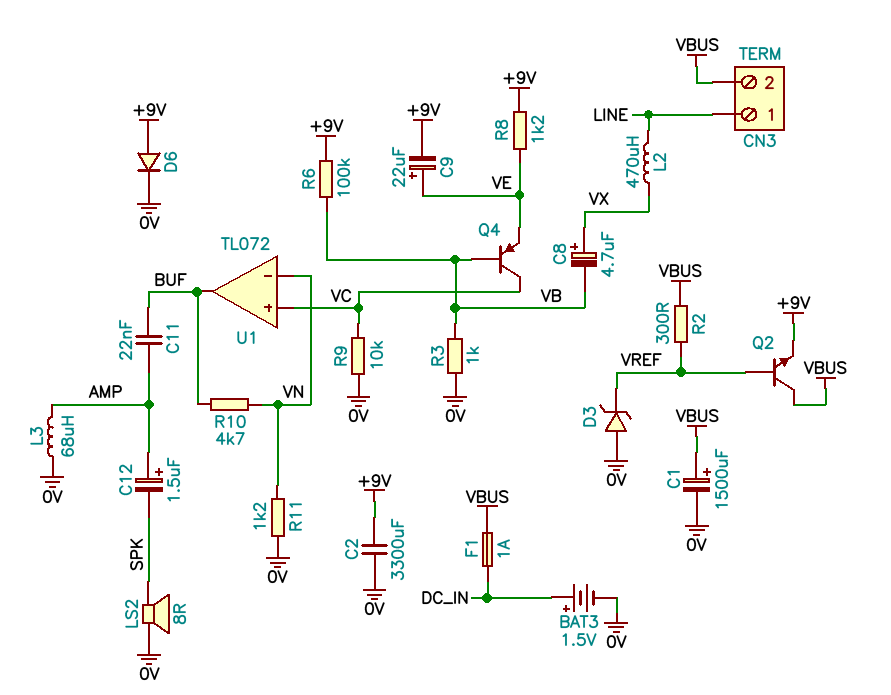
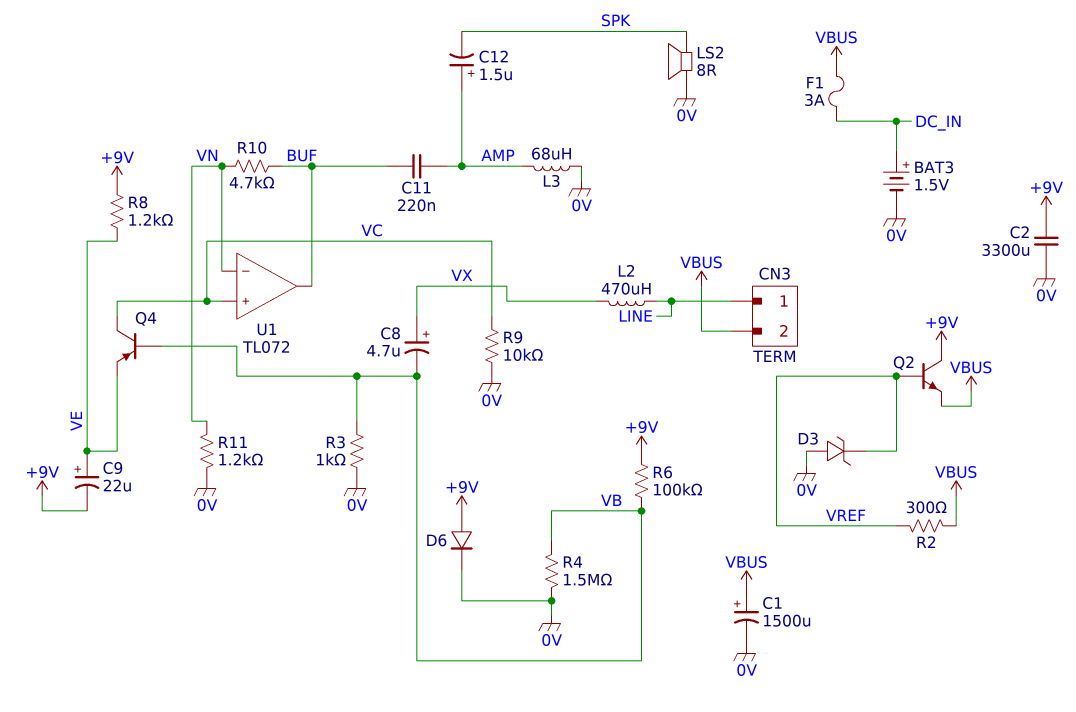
C11: 22nF (AMP, BUF) -> 220nF (AMP, BUF)
F1: 1A (DC_IN, VBUS) -> 3A (DC_IN, VBUS)
Q2: NPN (B VREF, C VBUS, E +9V) -> NPN (B VREF, C +9V, E VBUS)
R4: none -> 1.5M (0V, VB)

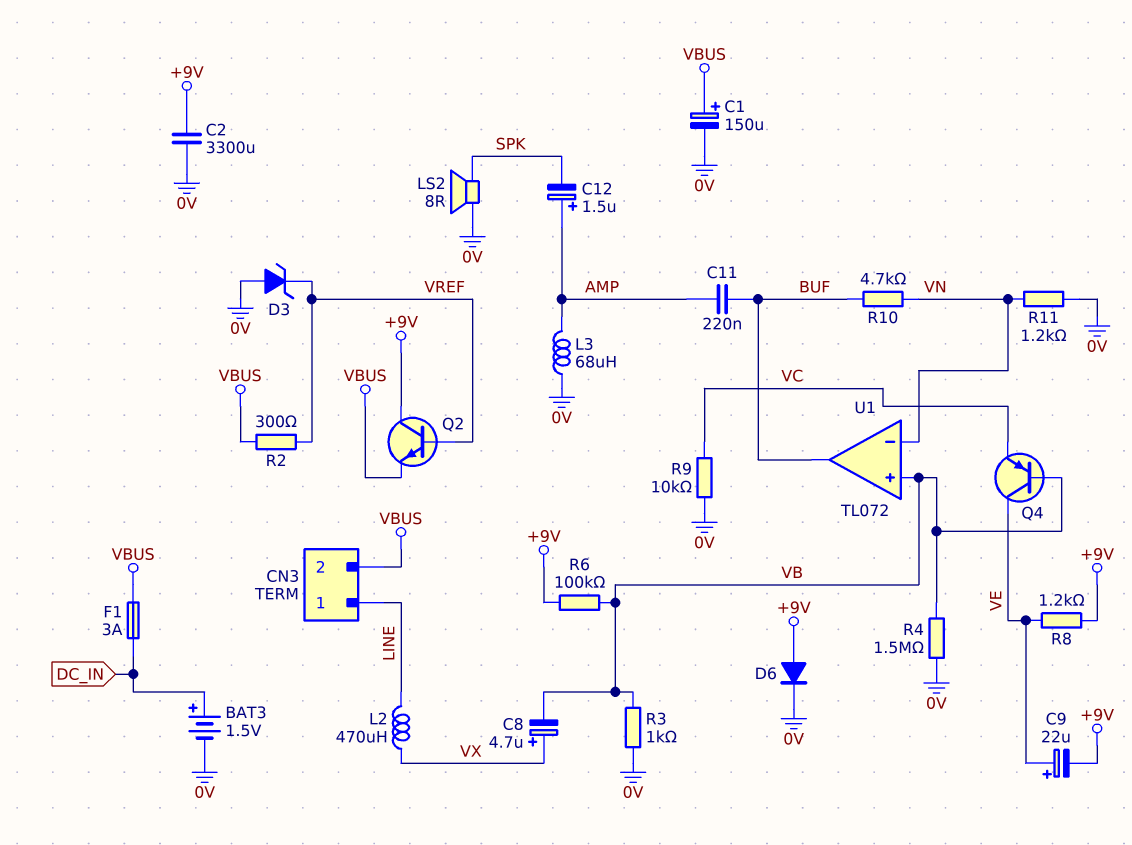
C1: 1500uF (plus VBUS, minus 0V) -> 150uF (plus VBUS, minus 0V)
Q4: PNP (B VB, C VC, E VE) -> PNP (B VB, C VE, E VC)
U1 pin in+: VC -> VB

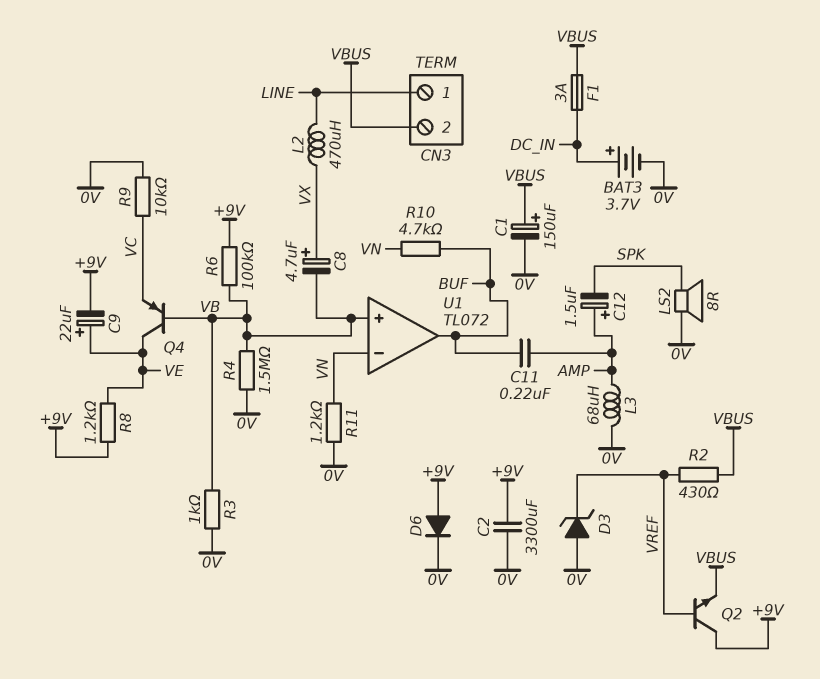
BAT3: 1.5V (plus DC_IN, minus 0V) -> 3.7V (plus DC_IN, minus 0V)
R2: 300 (VBUS, VREF) -> 430 (VBUS, VREF)

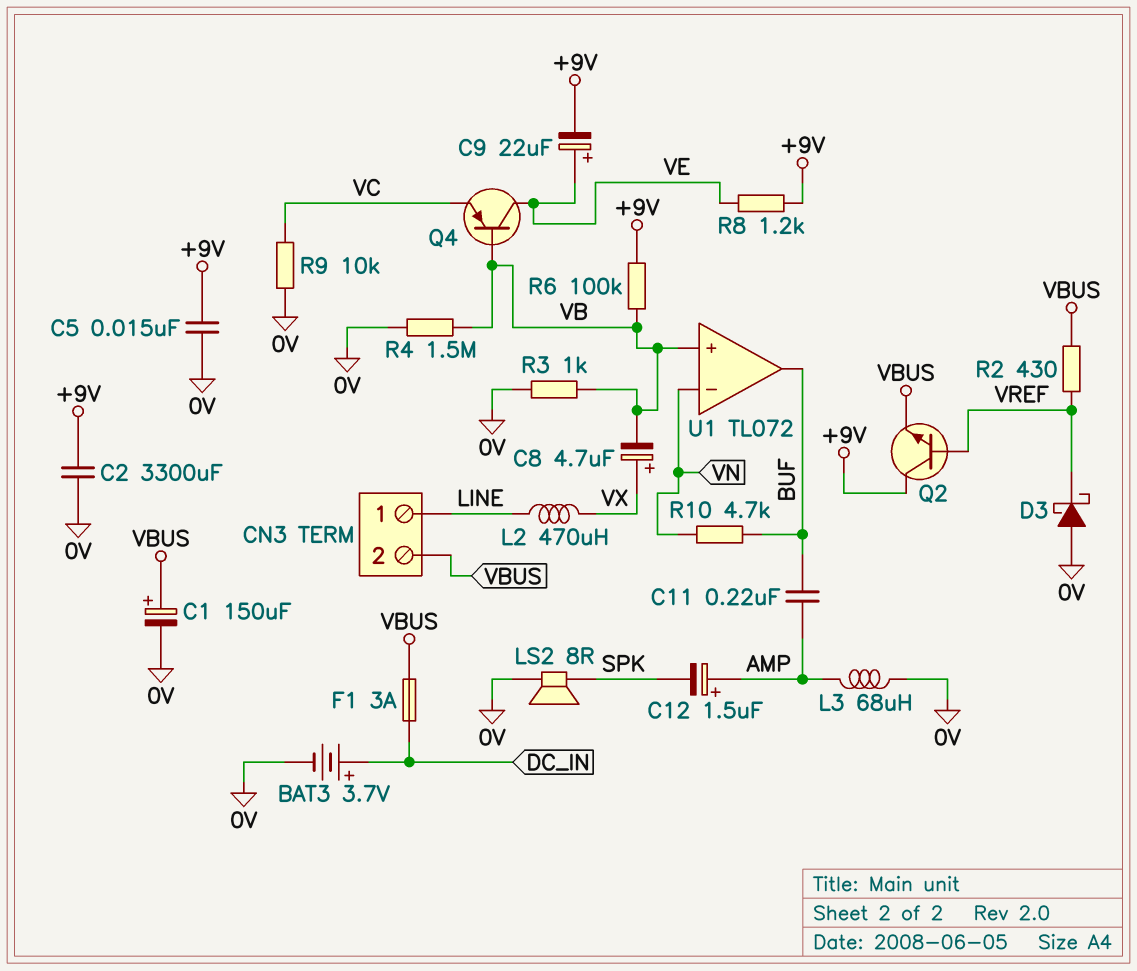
C5: none -> 15nF (+9V, 0V)
D3: zener (A 0V, K VREF) -> schottky (A 0V, K VREF)
D6: diode (A +9V, K 0V) -> none
R11: 1.2k (0V, VN) -> none

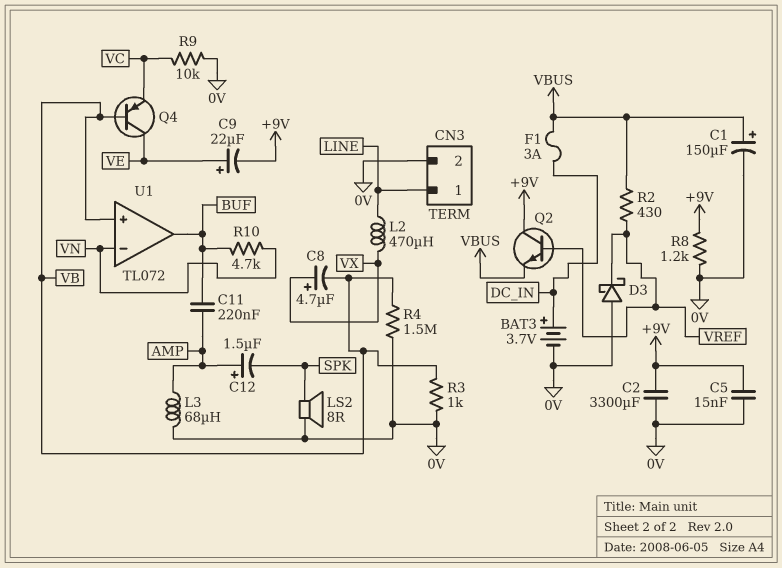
CN3 pin 2: VBUS -> 0V
R6: 100k (+9V, VB) -> none
R8: 1.2k (+9V, VE) -> 1.2k (+9V, 0V)

